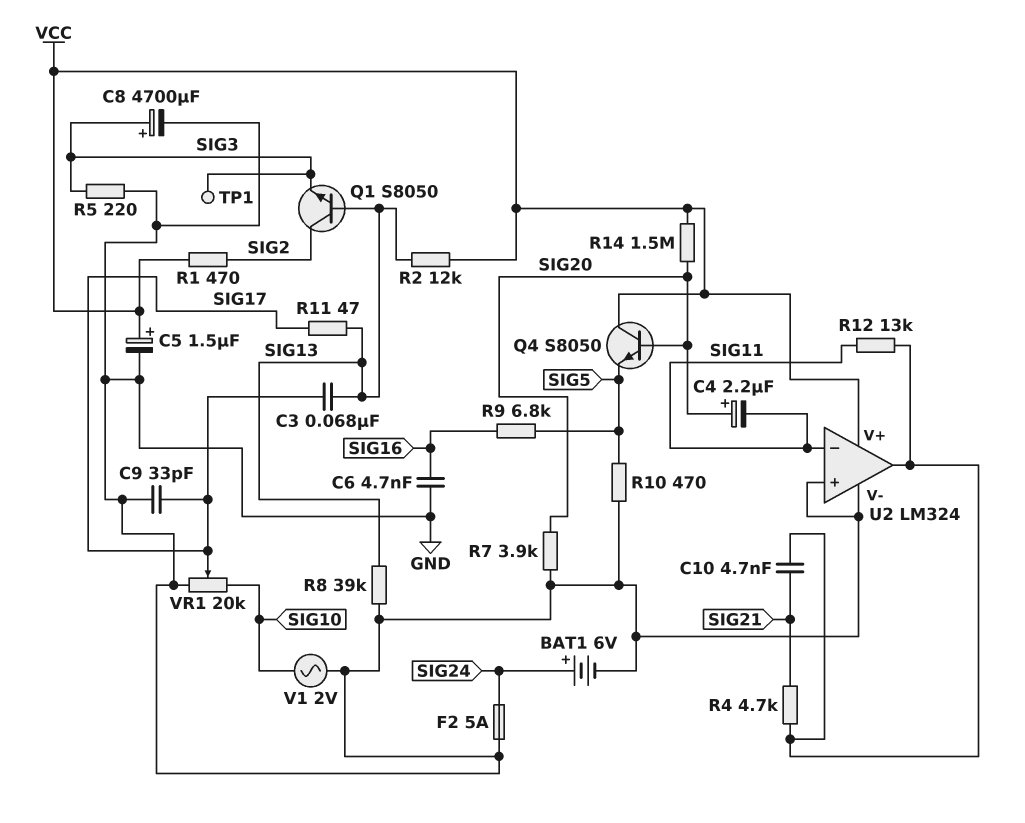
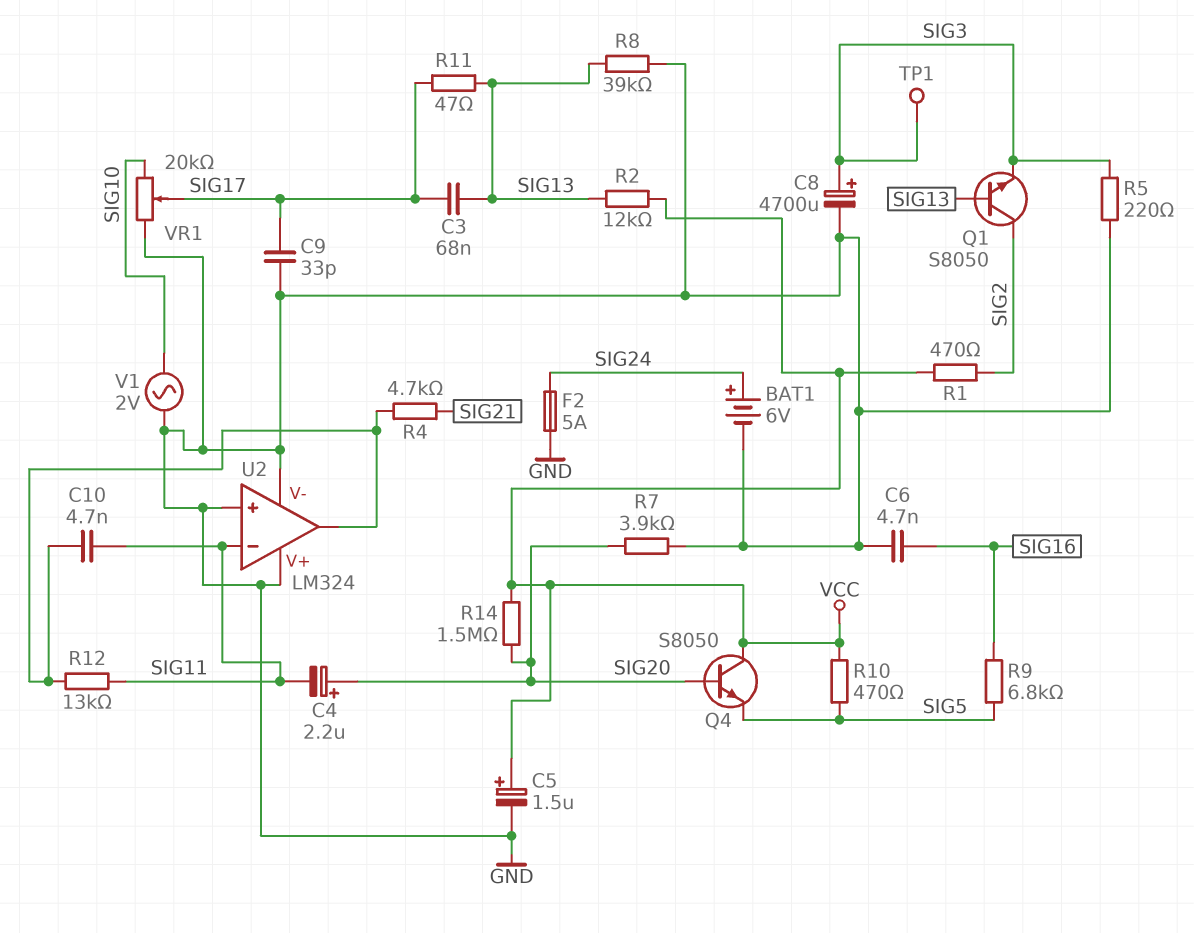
C10: 4.7nF (SIG21, U2/out) -> 4.7nF (SIG11, U2/out)
R10: 470 (GND, SIG5) -> 470 (SIG5, VCC)
U2 pin V+: VCC -> GND

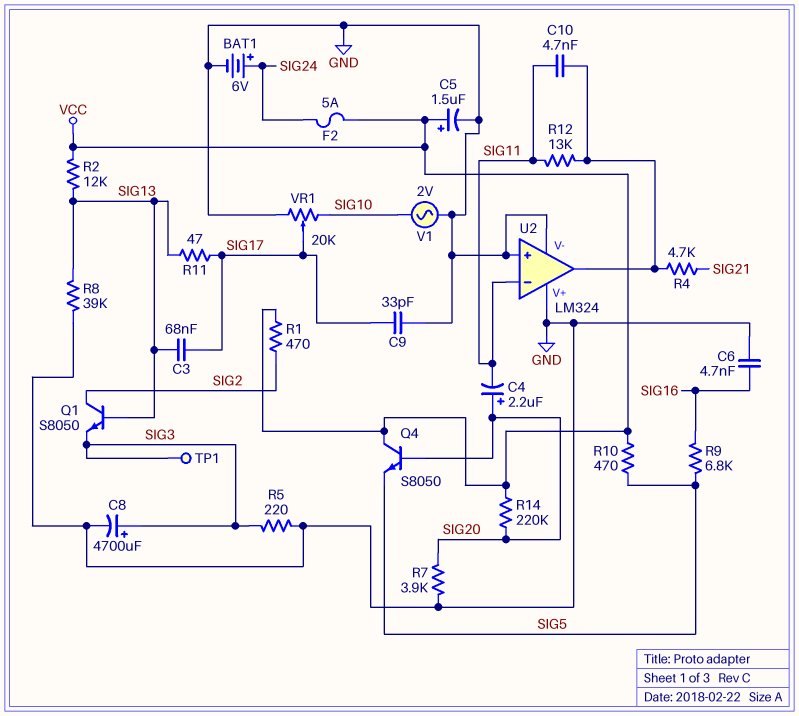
F2: 5A (GND, SIG24) -> 5A (SIG24, VCC)
R14: 1.5M (SIG20, VCC) -> 220k (SIG20, VCC)

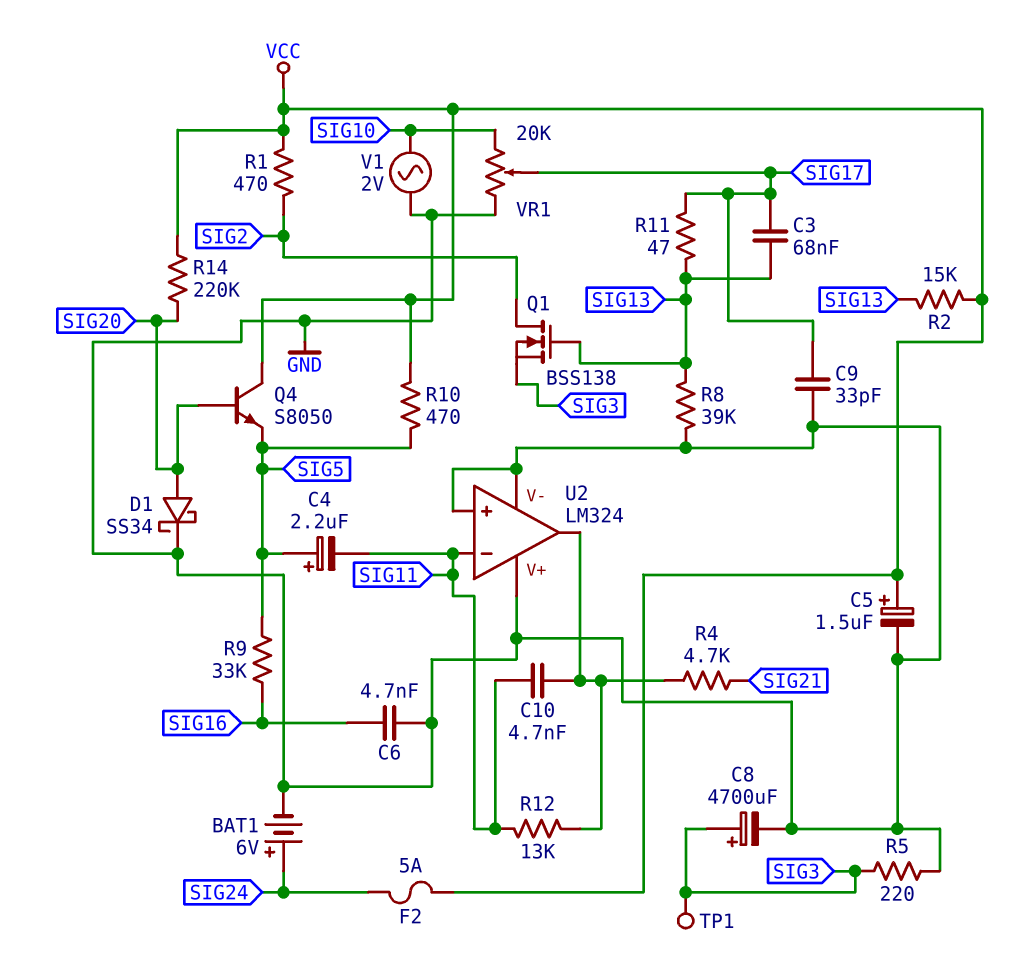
C4: 2.2uF (plus SIG20, minus SIG11) -> 2.2uF (plus SIG5, minus SIG11)
D1: none -> schottky SS34 (A SIG20, K GND)
Q1: NPN S8050 (B SIG13, C SIG2, E SIG3) -> NMOS BSS138 (G SIG13, D SIG2, S SIG3)
R2: 12k (SIG13, VCC) -> 15k (SIG13, VCC)
R7: 3.9k (GND, SIG20) -> none
R9: 6.8k (SIG5, SIG16) -> 33k (SIG5, SIG16)

